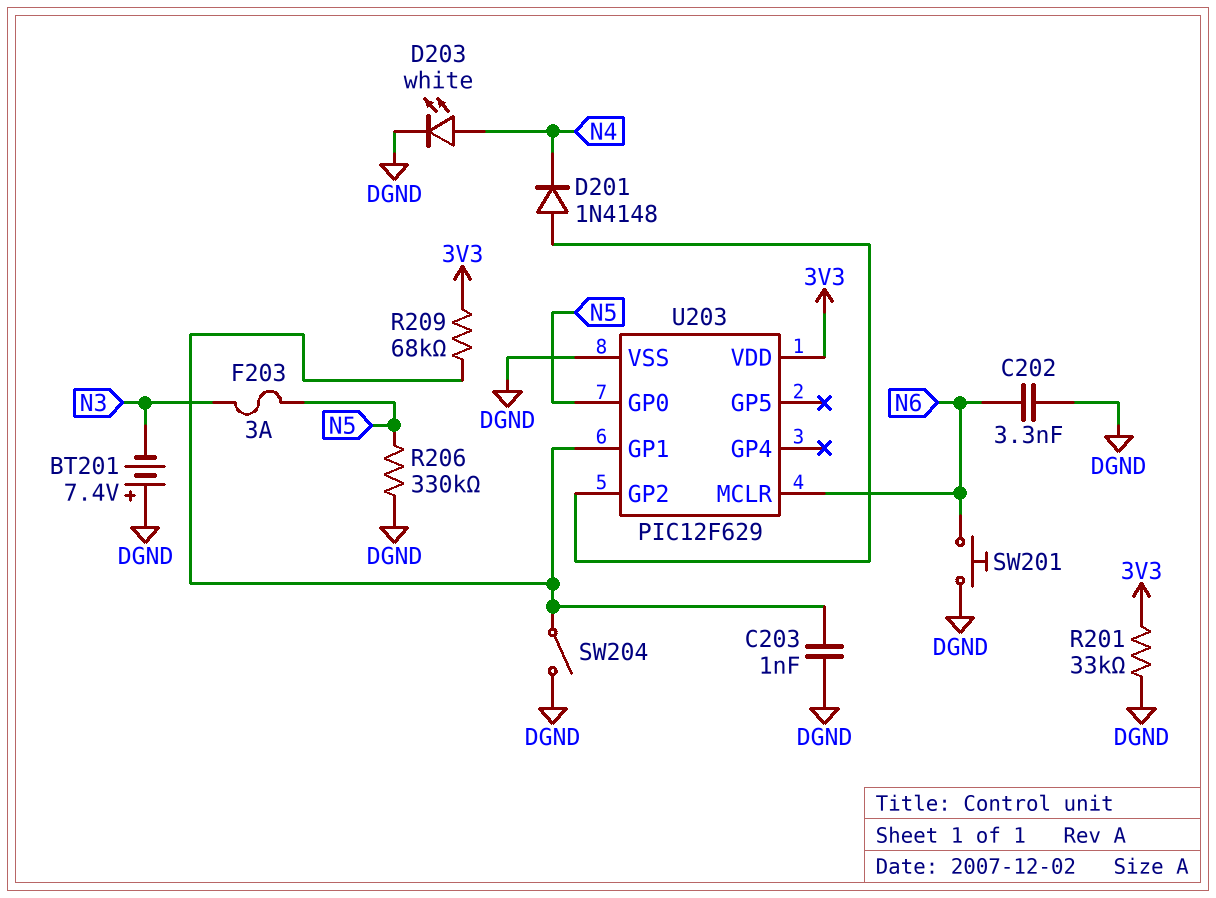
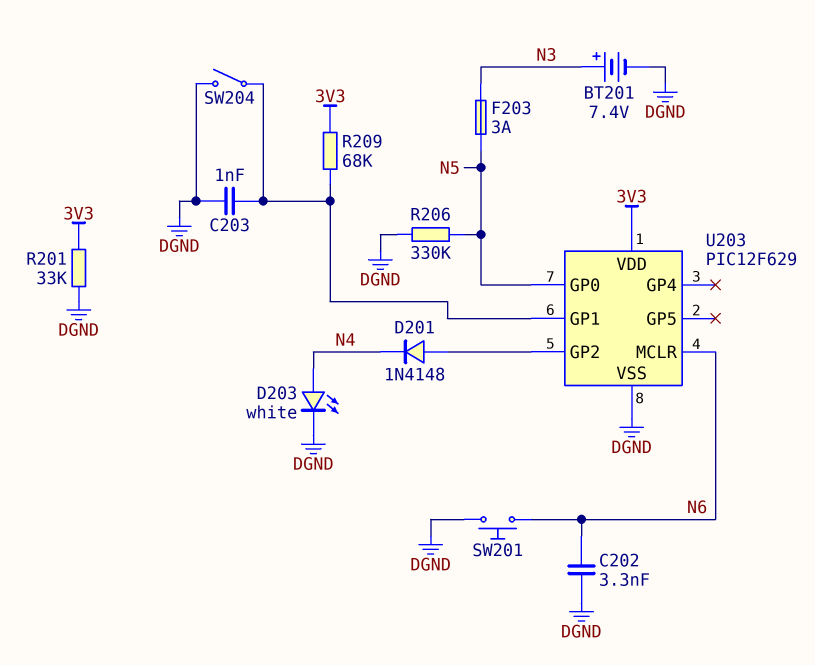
BT201: 7.4V (plus DGND, minus N3) -> 7.4V (plus N3, minus DGND)

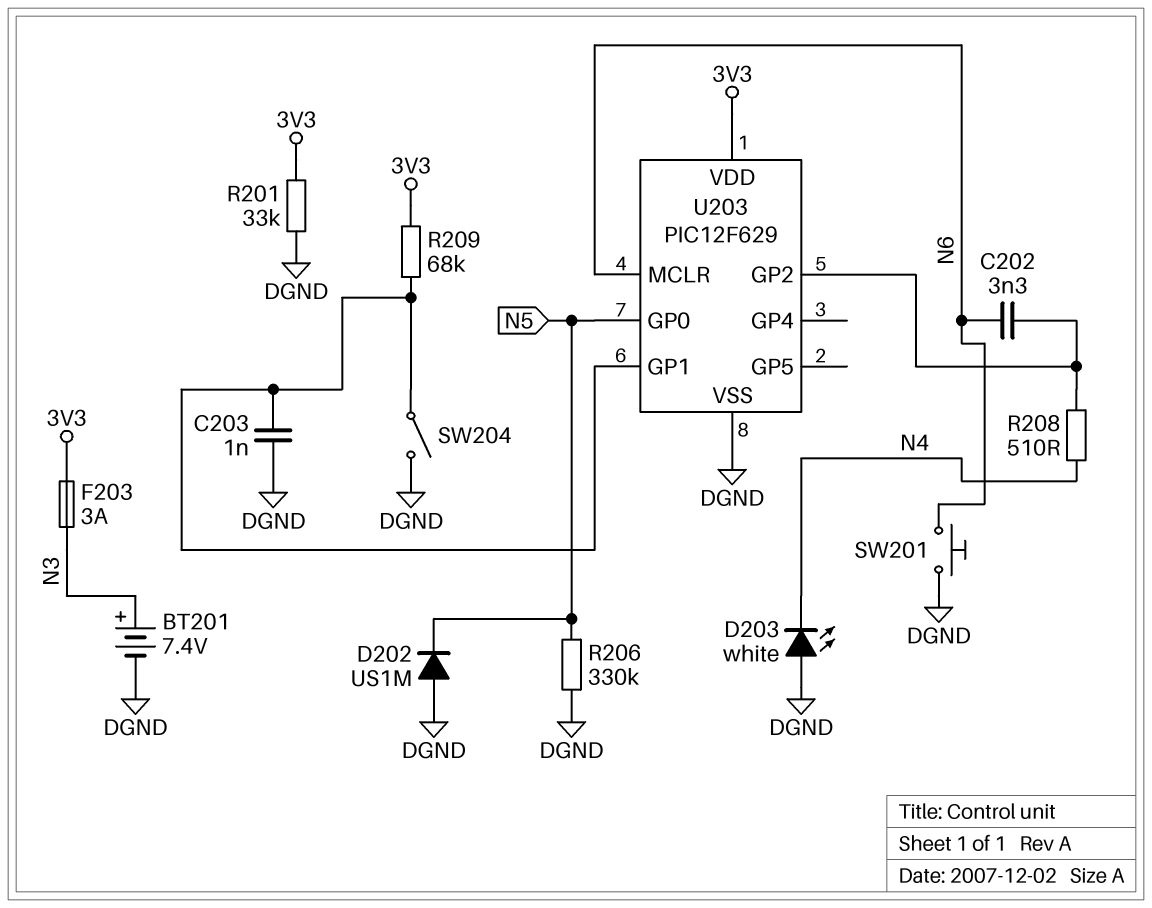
C202: 3.3nF (DGND, N6) -> 3.3nF (N6, U203/GP2)
D201: diode 1N4148 (A U203/GP2, K N4) -> none
D202: none -> diode US1M (A DGND, K N5)
D203: LED white (A N4, K DGND) -> LED white (A DGND, K N4)
F203: 3A (N3, N5) -> 3A (3V3, N3)
R208: none -> 510 (N4, U203/GP2)

